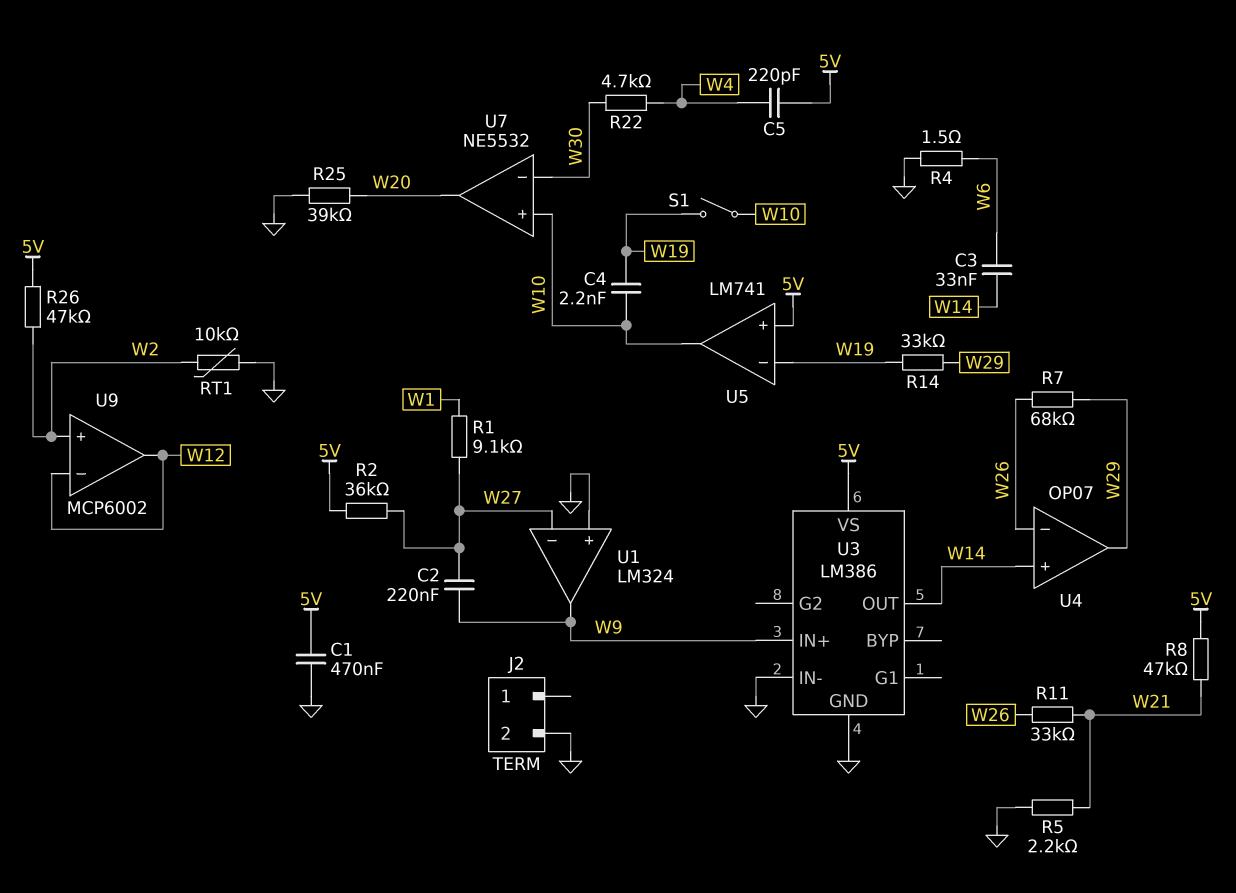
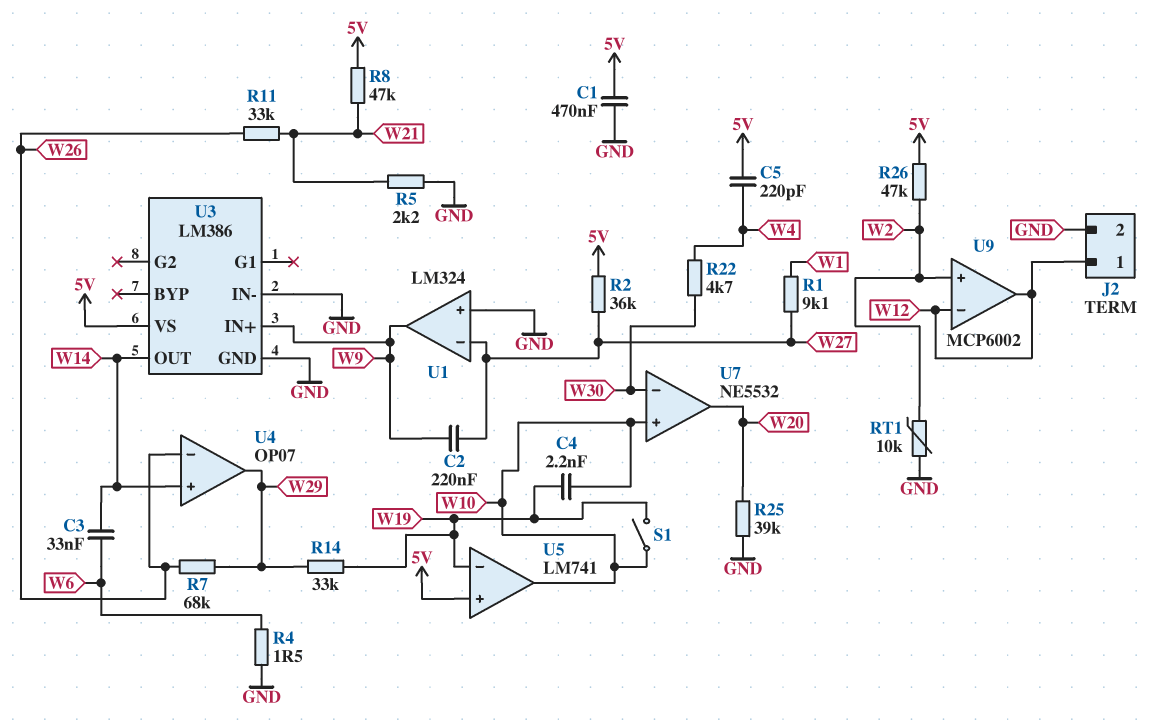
J2 pin 1: none -> W12

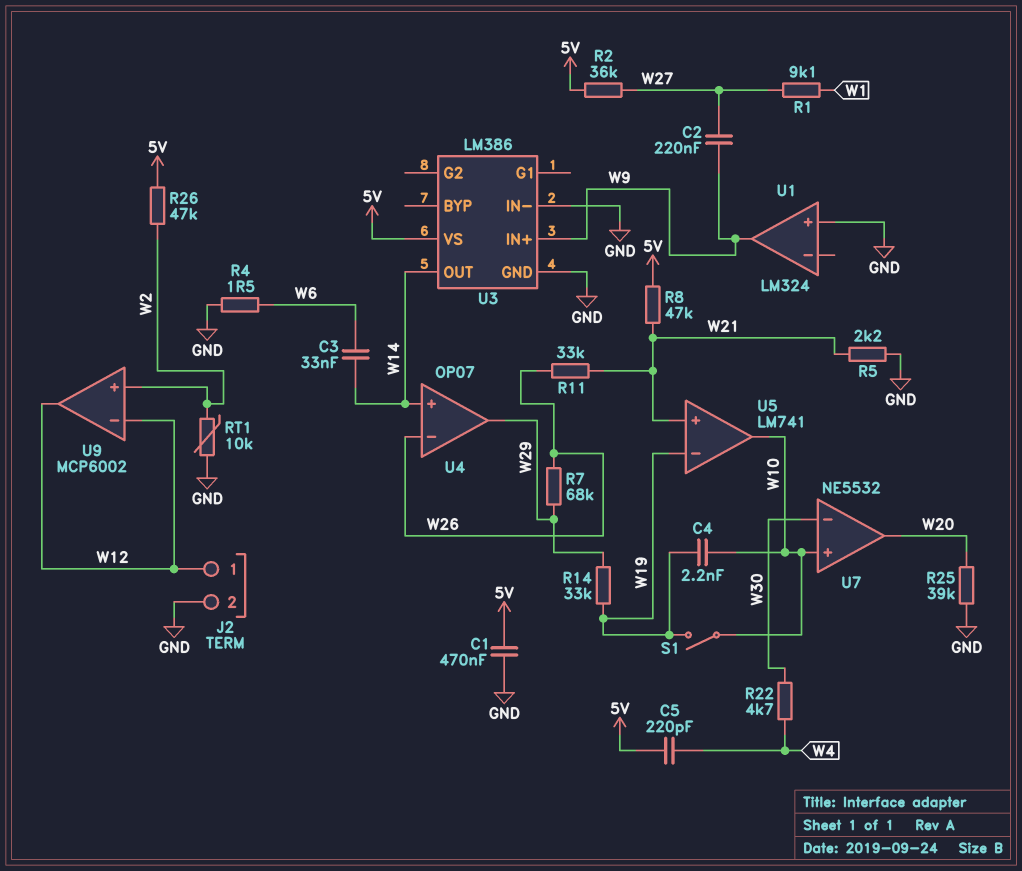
U1 pin in-: W27 -> none
U5 pin in+: 5V -> W21

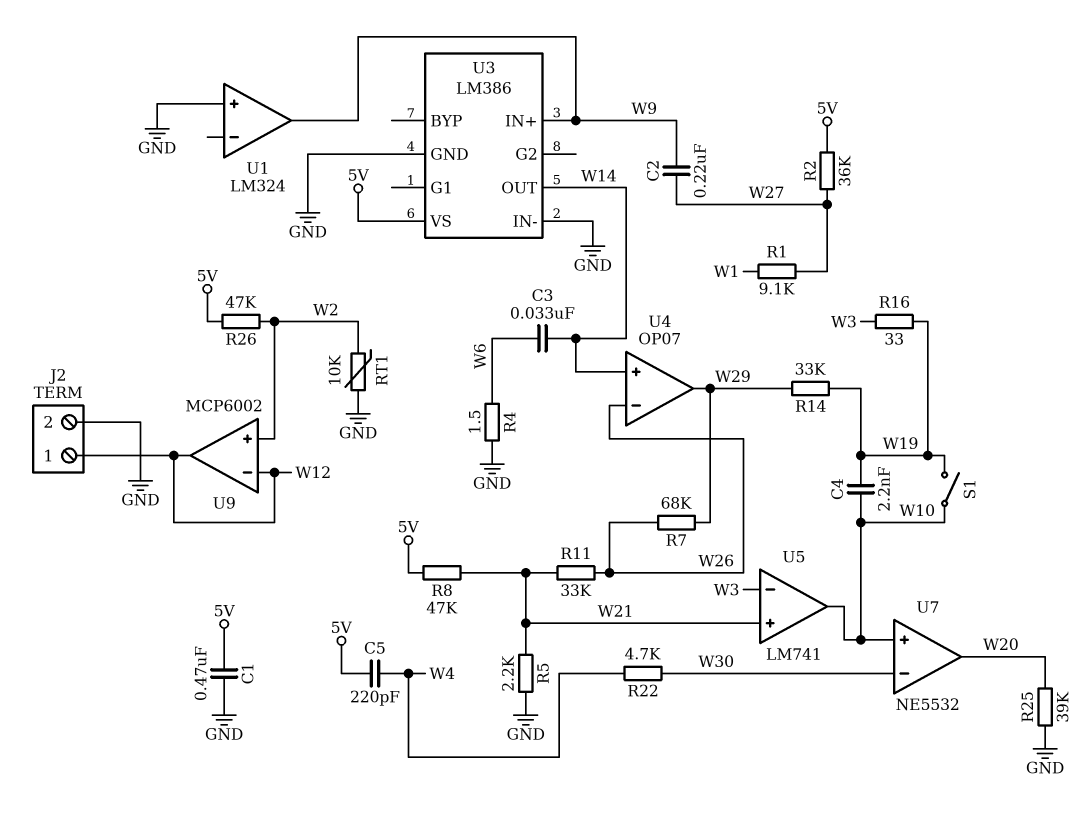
R16: none -> 33 (W3, W19)
U5 pin in-: W19 -> W3

